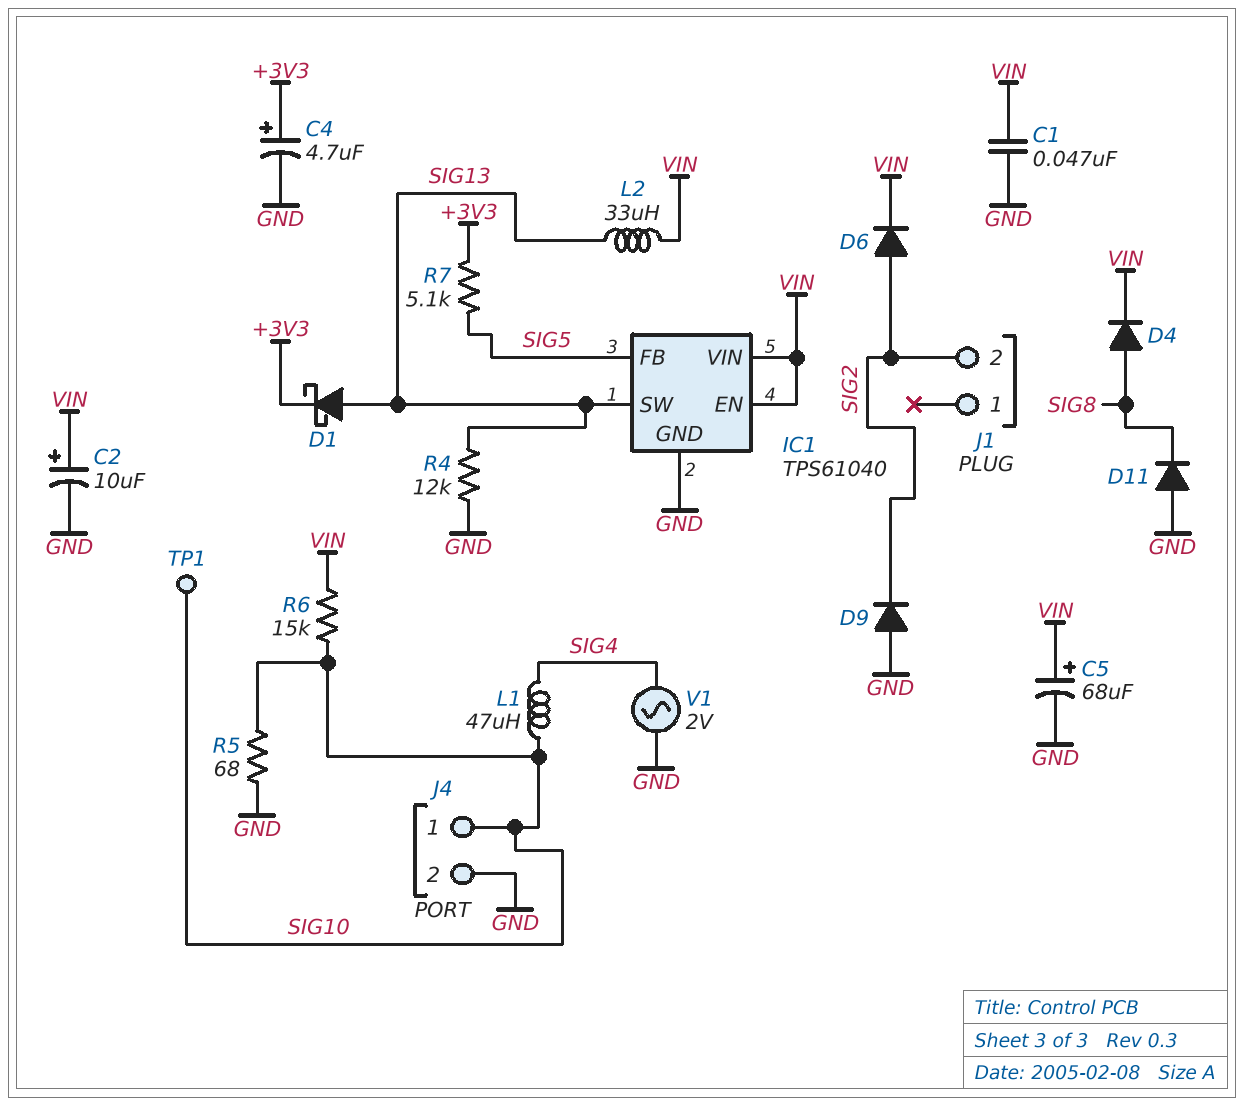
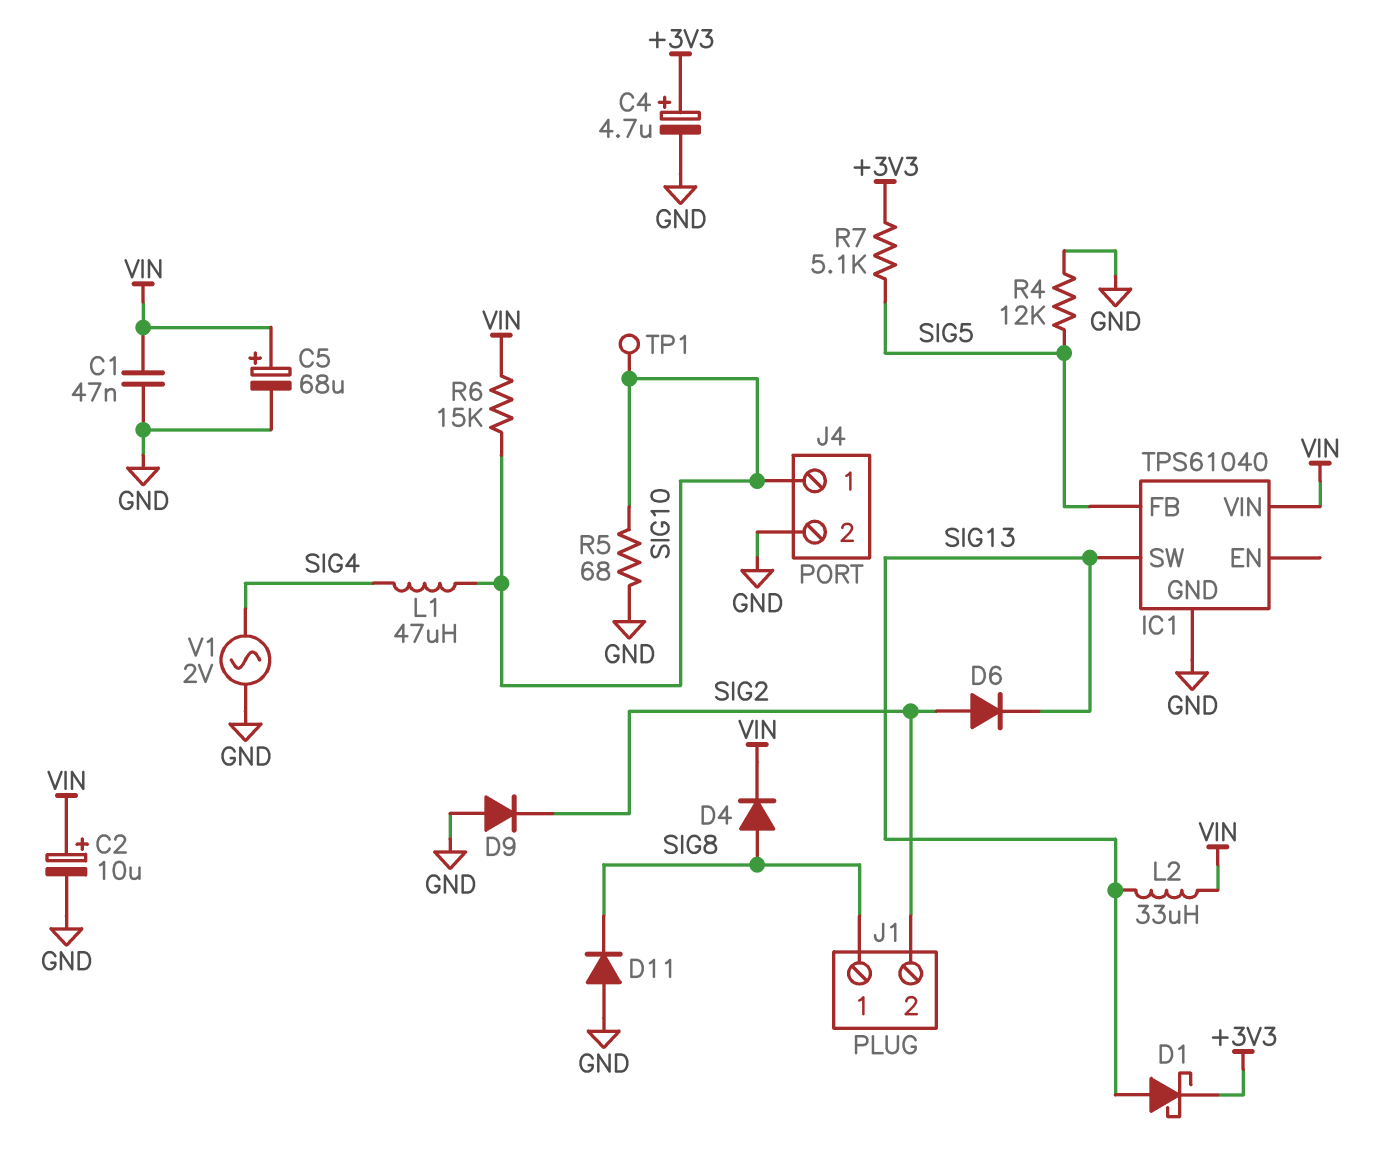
D6: diode (A SIG2, K VIN) -> diode (A SIG2, K SIG13)
IC1 pin EN: VIN -> none
J1 pin 1: none -> SIG8
R4: 12k (GND, SIG13) -> 12k (GND, SIG5)

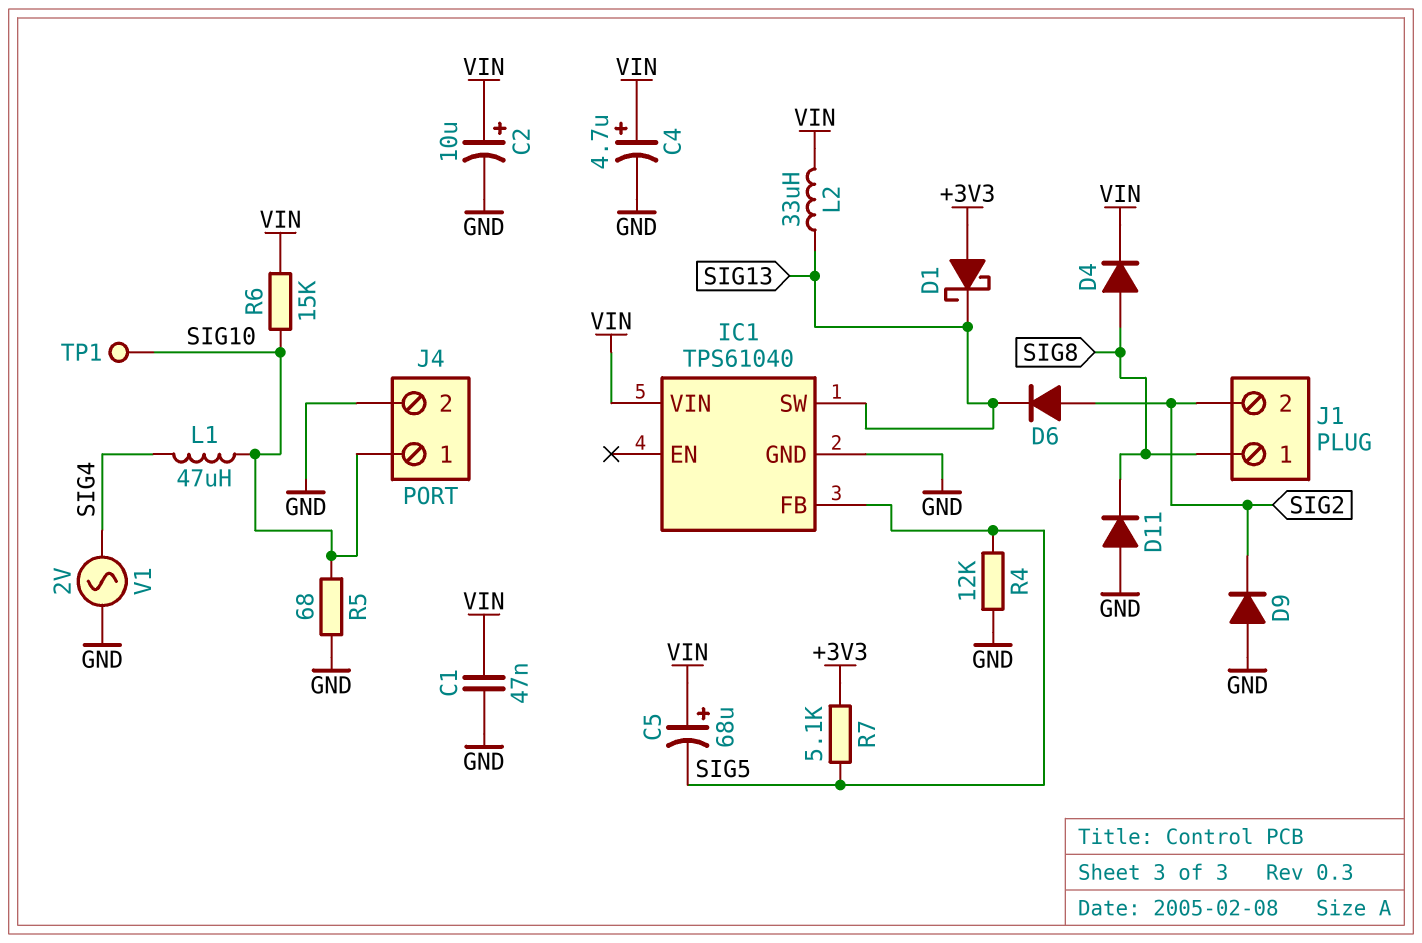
C4: 4.7uF (plus +3V3, minus GND) -> 4.7uF (plus VIN, minus GND)
C5: 68uF (plus VIN, minus GND) -> 68uF (plus VIN, minus SIG5)
D1: schottky (A SIG13, K +3V3) -> schottky (A +3V3, K SIG13)

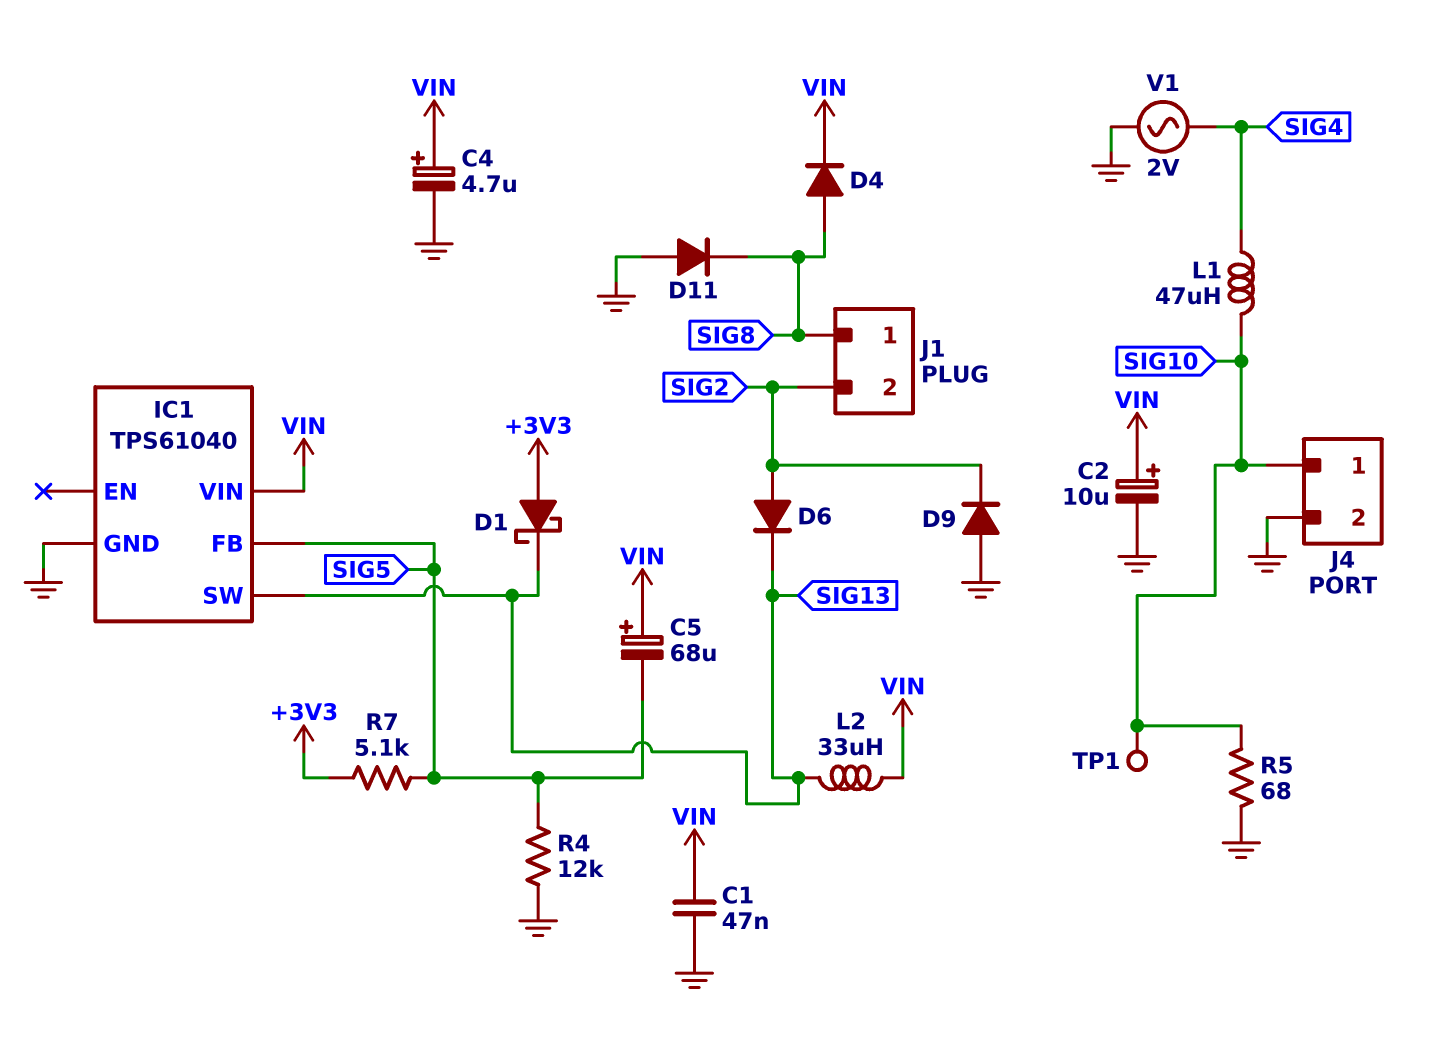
R6: 15k (SIG10, VIN) -> none

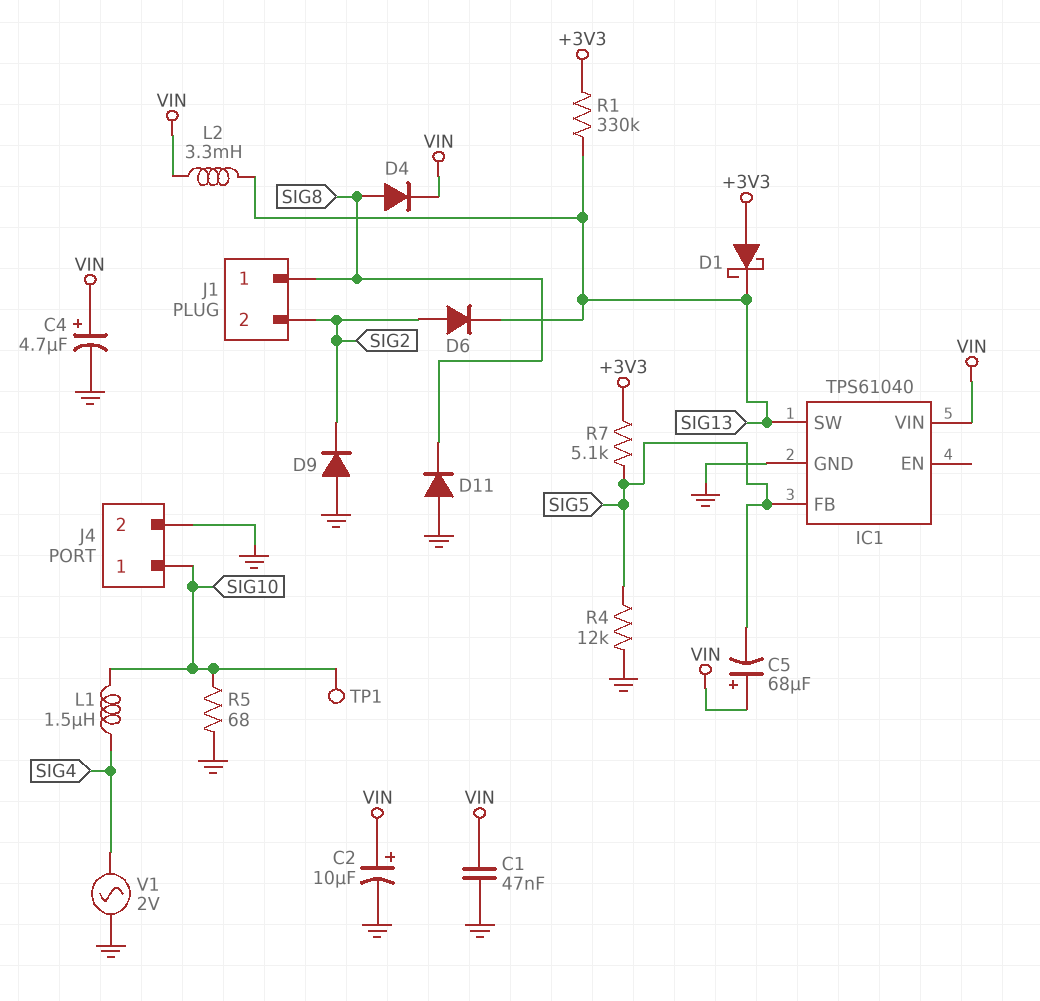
L1: 47uH (SIG4, SIG10) -> 1.5uH (SIG4, SIG10)
L2: 33uH (SIG13, VIN) -> 3.3mH (SIG13, VIN)
R1: none -> 330k (+3V3, SIG13)

